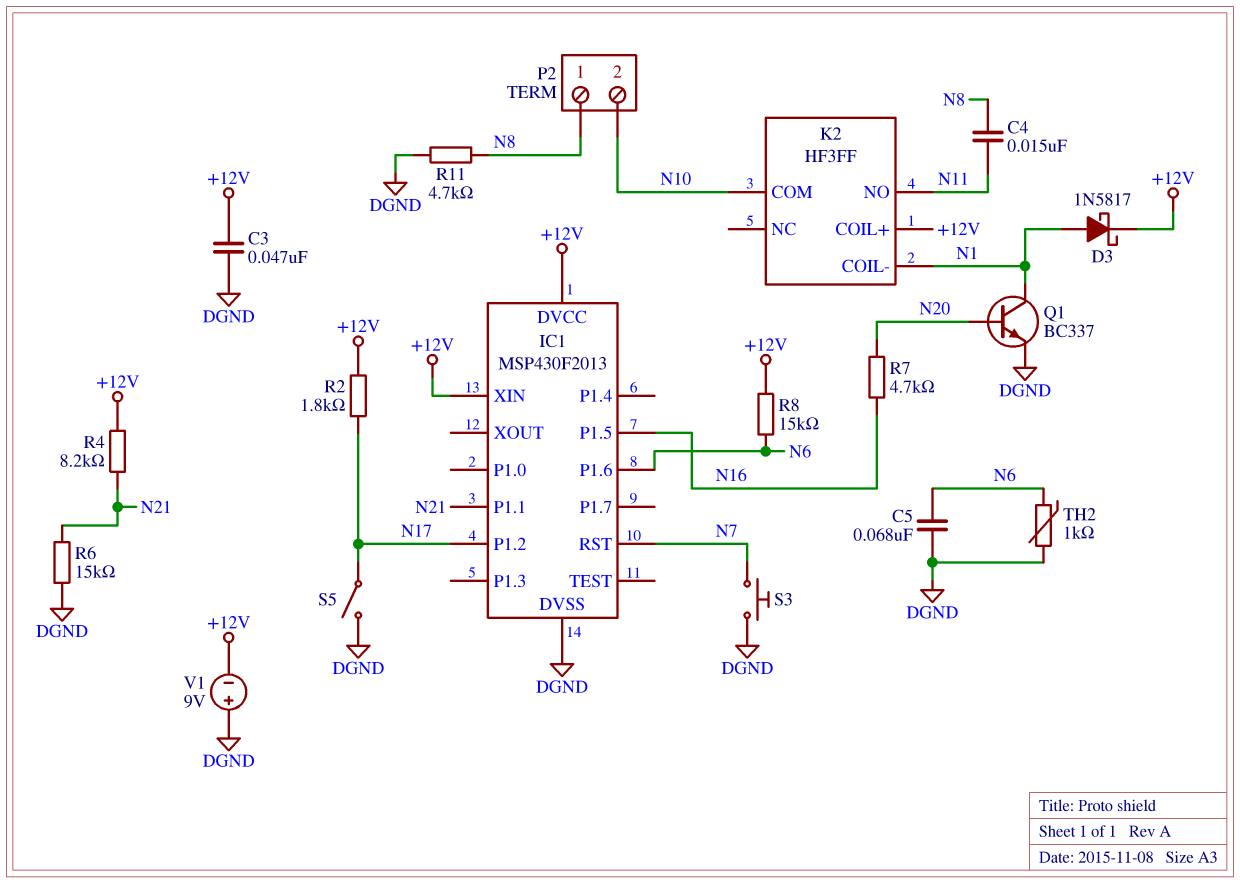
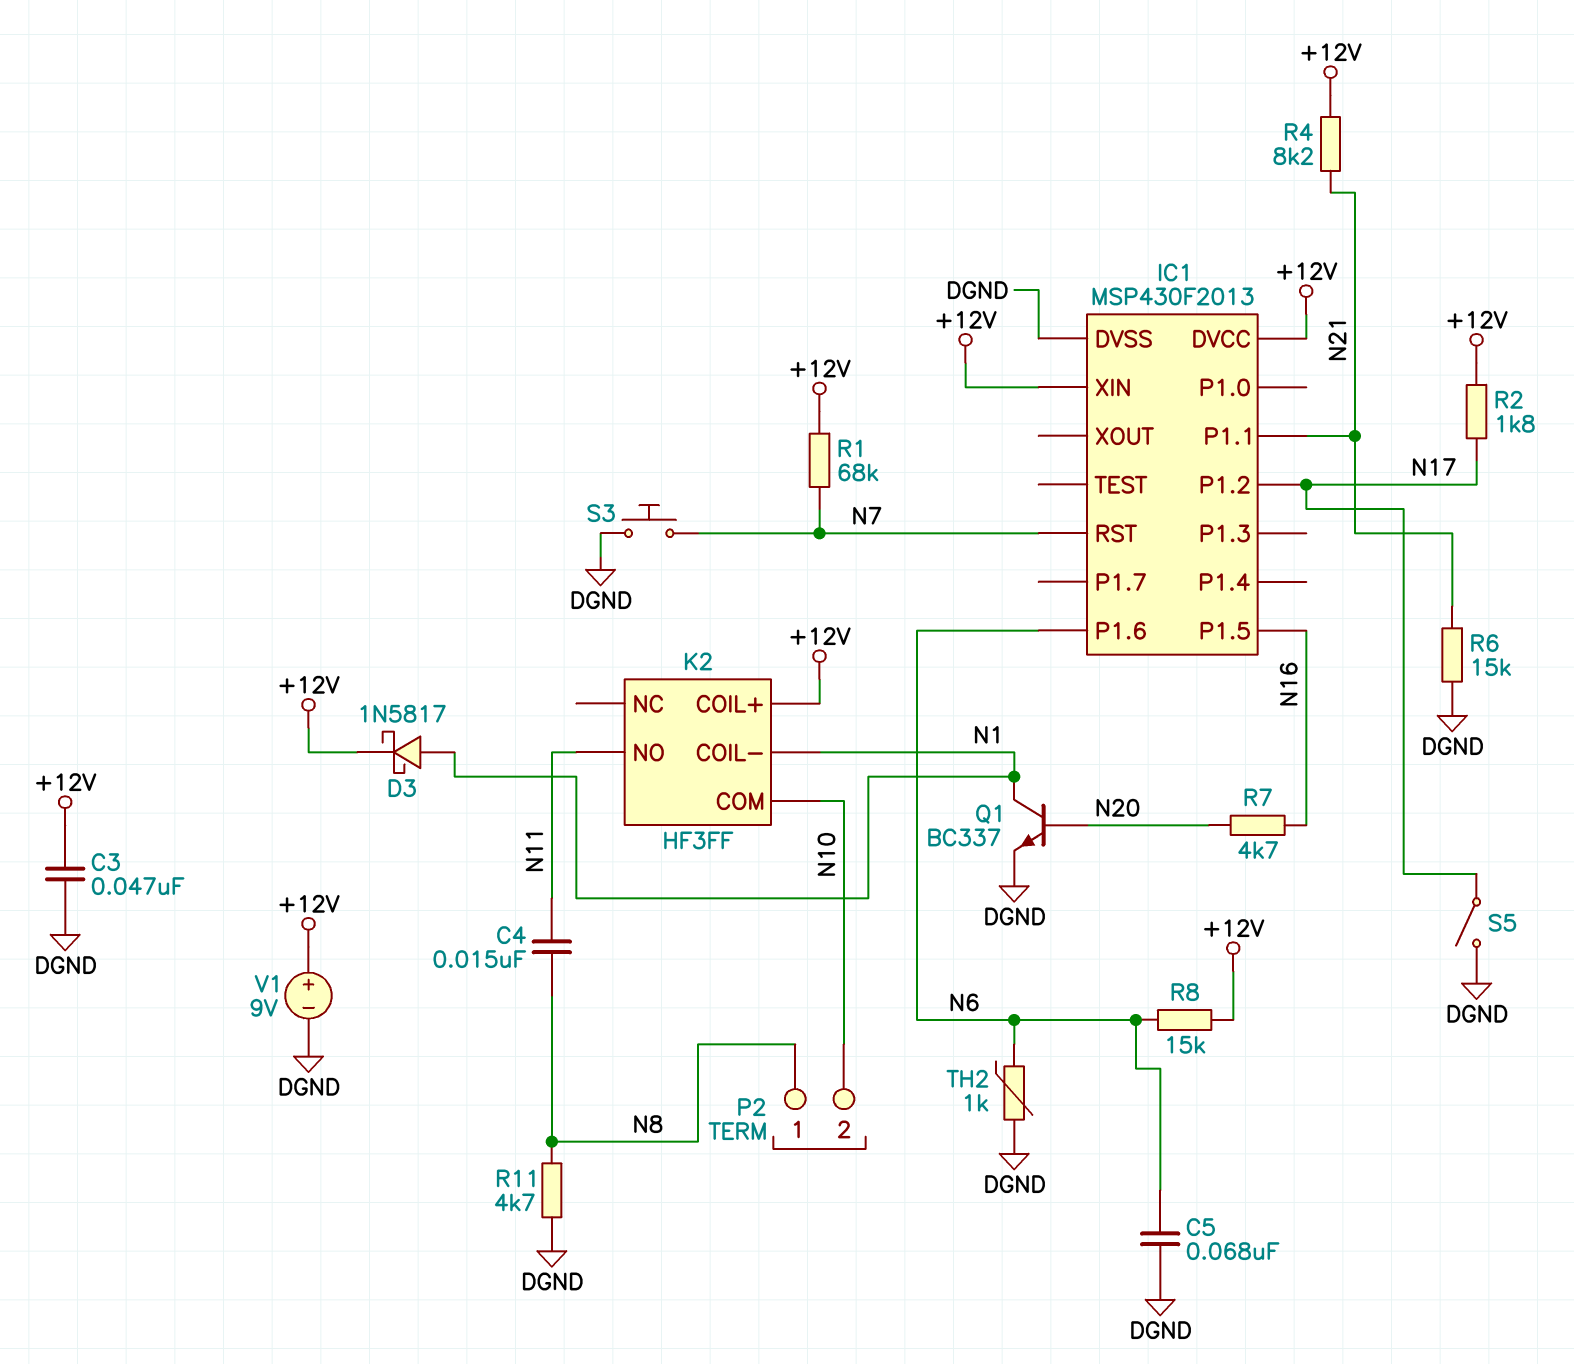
R1: none -> 68k (+12V, N7)
V1: 9V (plus DGND, minus +12V) -> 9V (plus +12V, minus DGND)

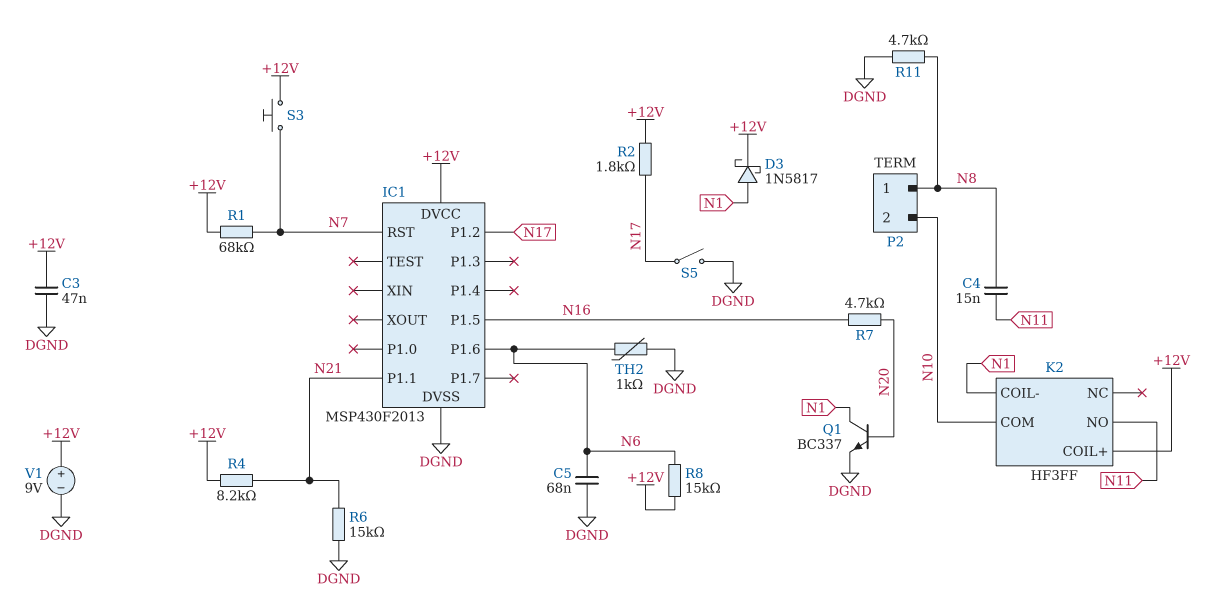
IC1 pin XIN: +12V -> none
S3: button (DGND, N7) -> button (+12V, N7)

